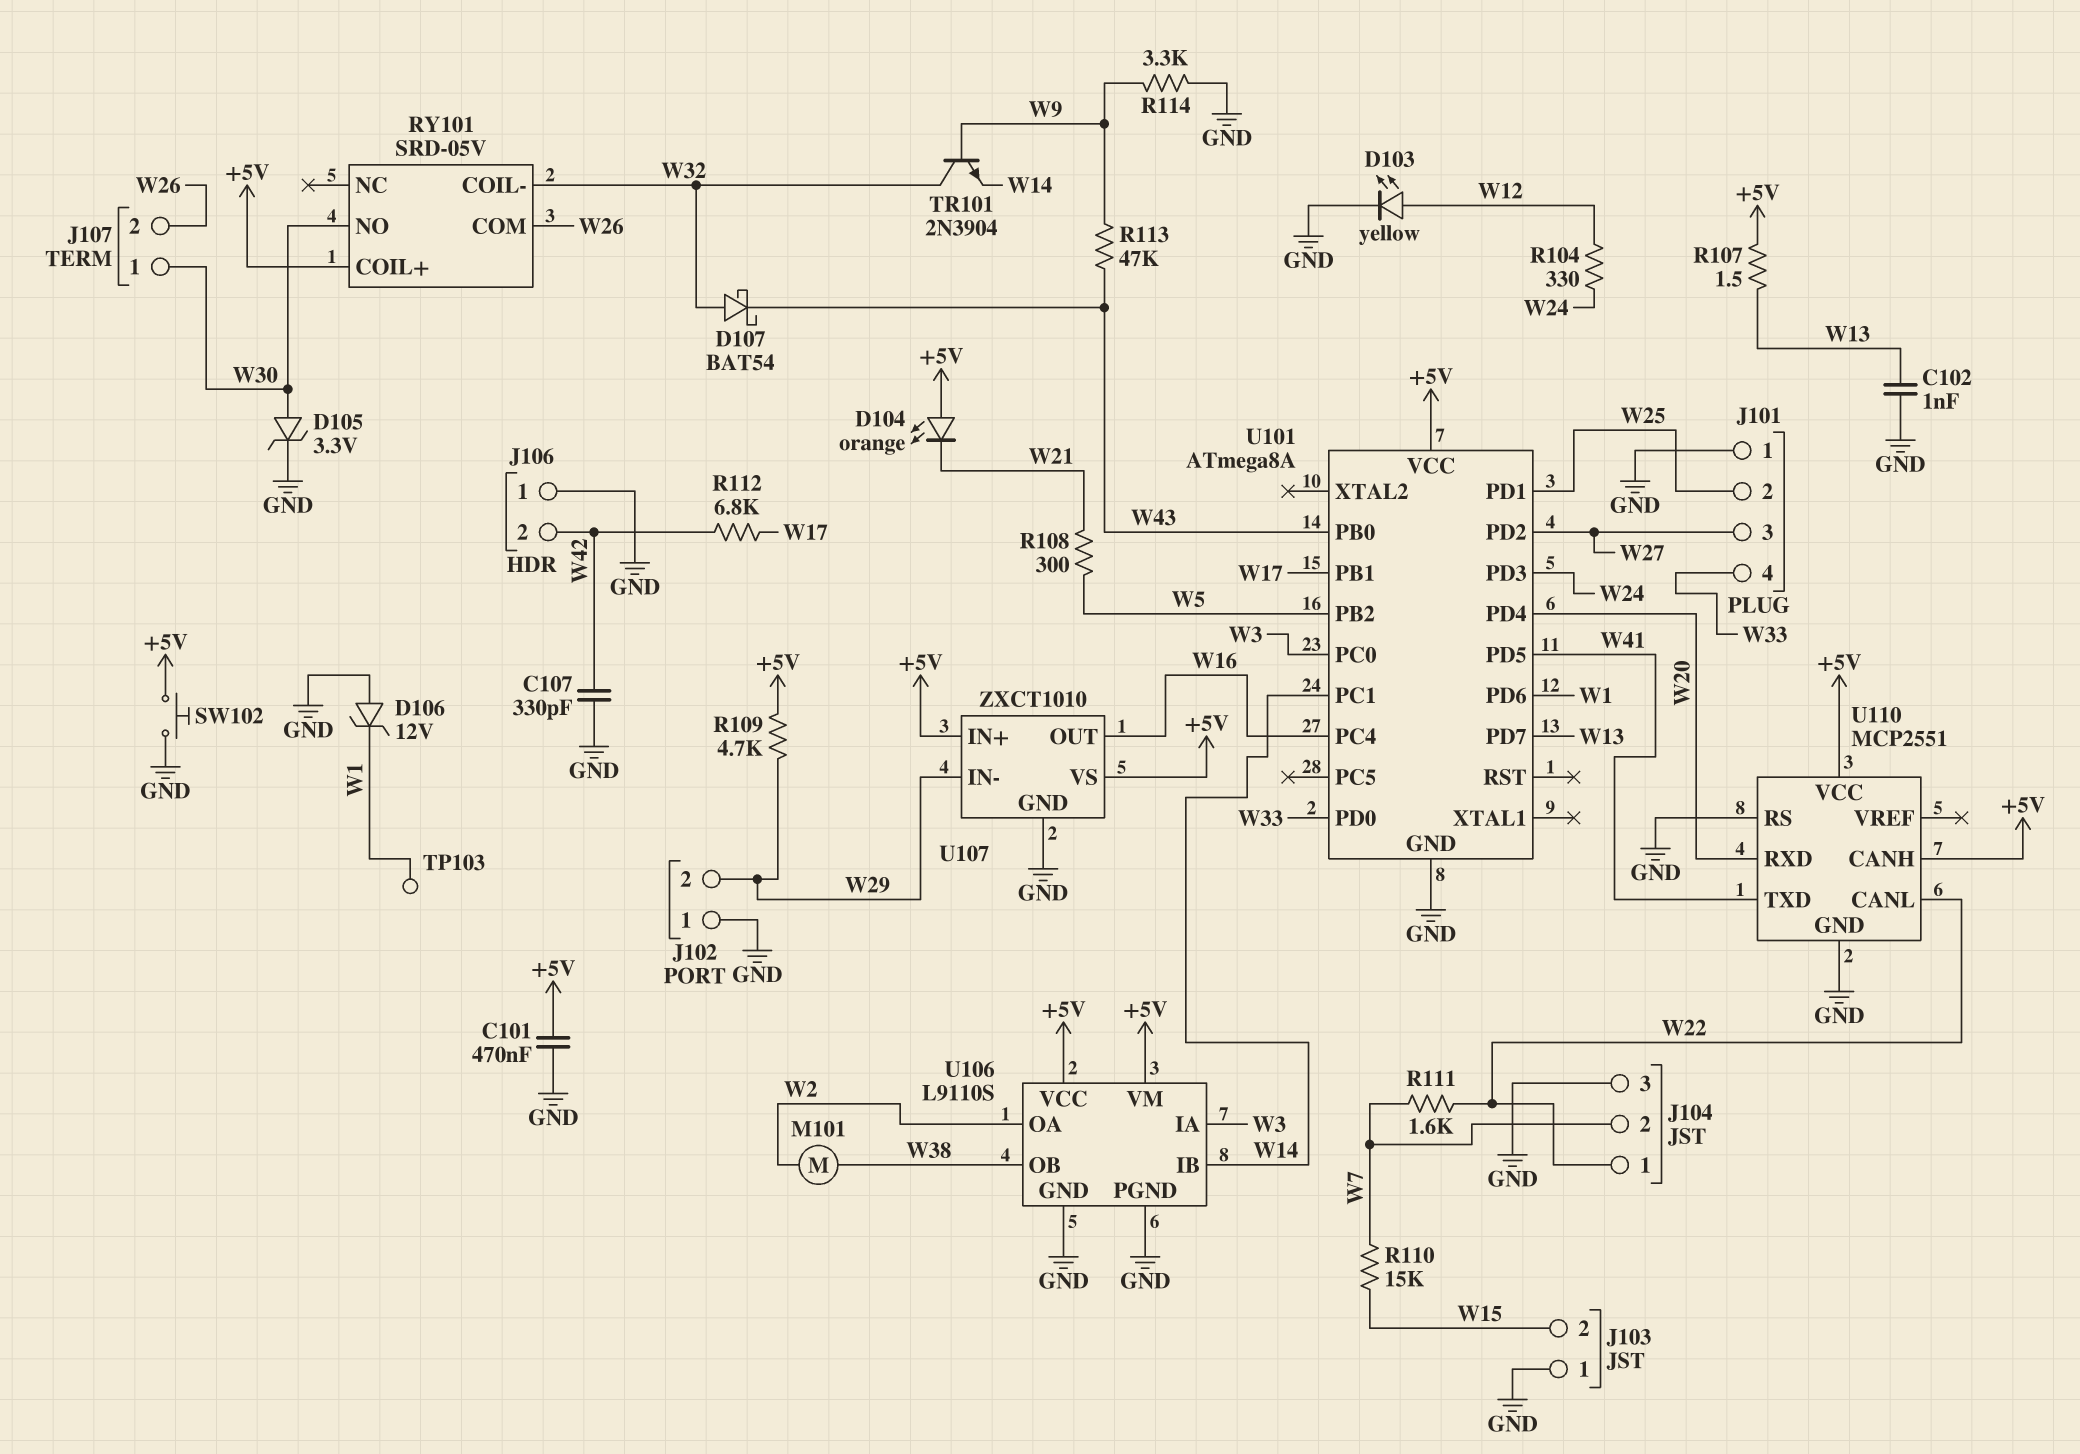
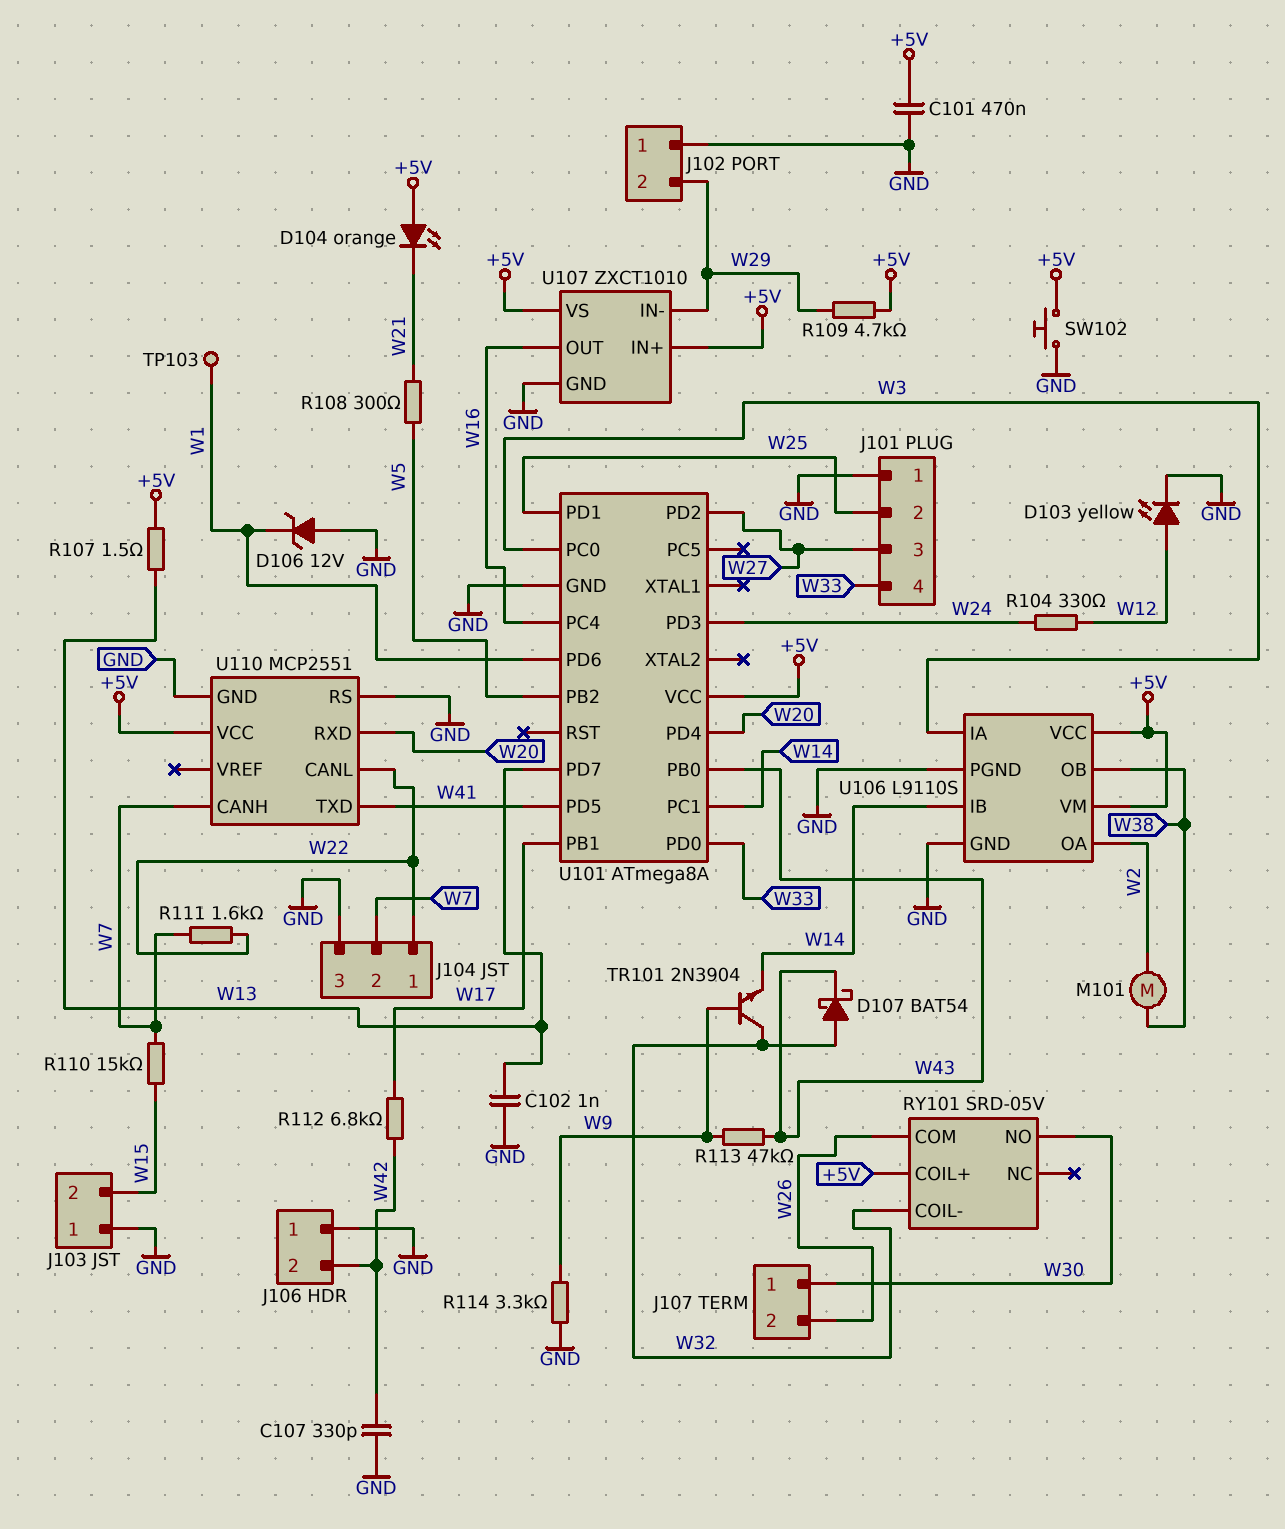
D105: zener 3.3V (A W30, K GND) -> none
U110 pin CANH: +5V -> W7

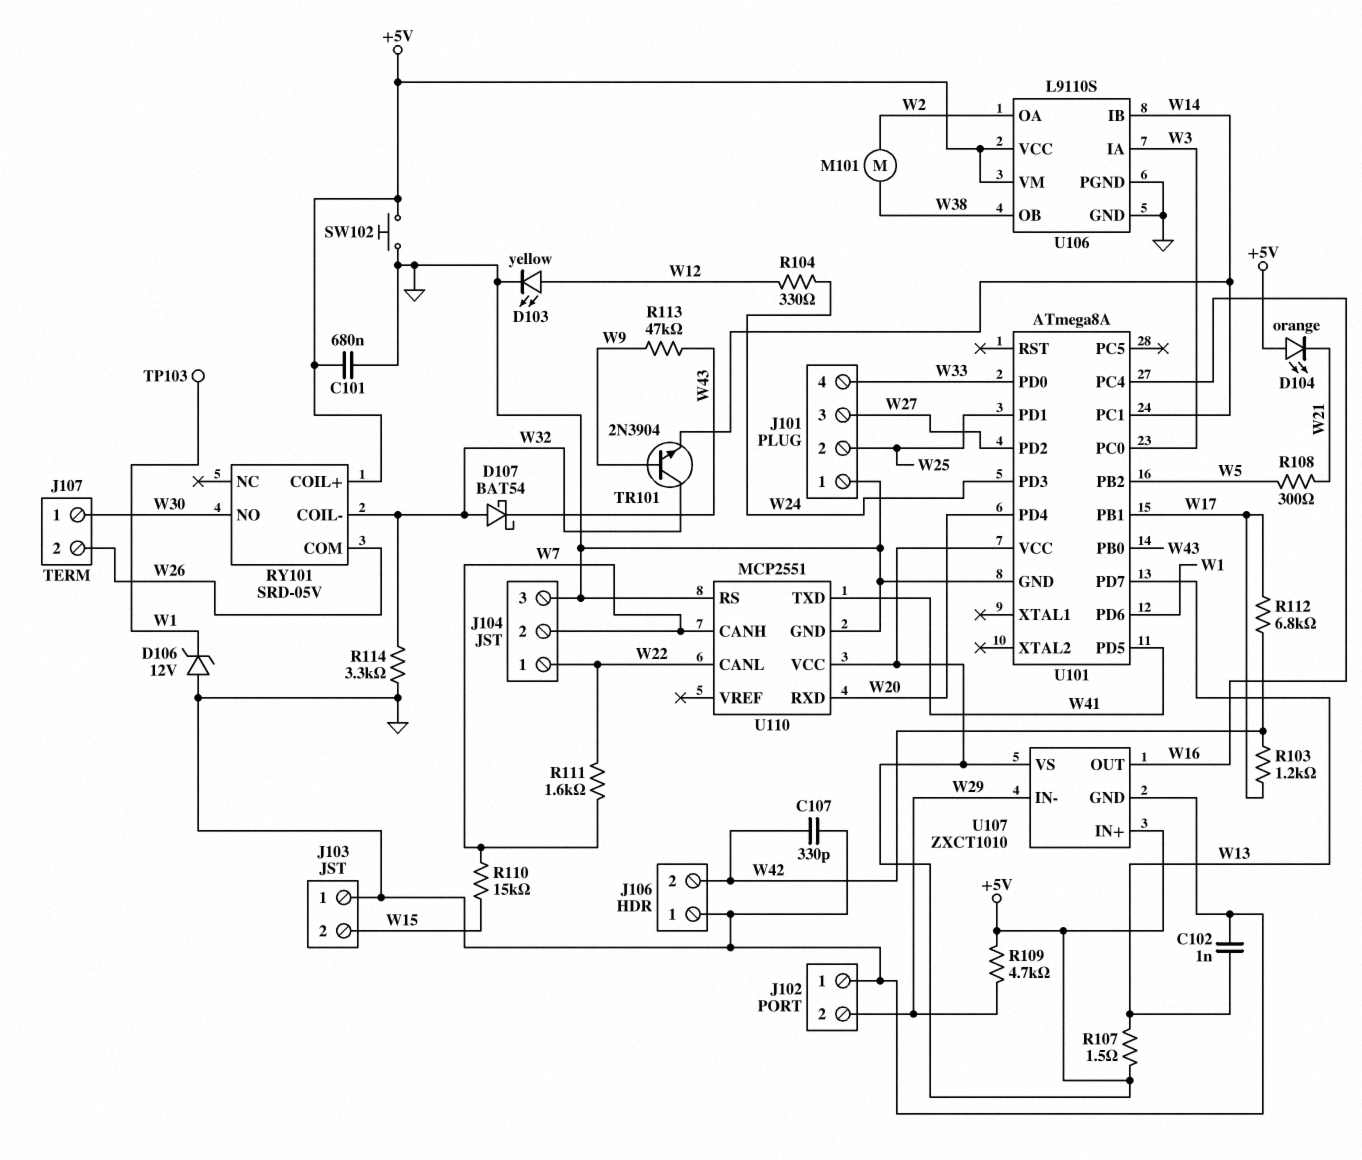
C101: 470nF (+5V, GND) -> 680nF (+5V, GND)
R103: none -> 1.2k (W17, W42)
R114: 3.3k (GND, W9) -> 3.3k (GND, W32)

